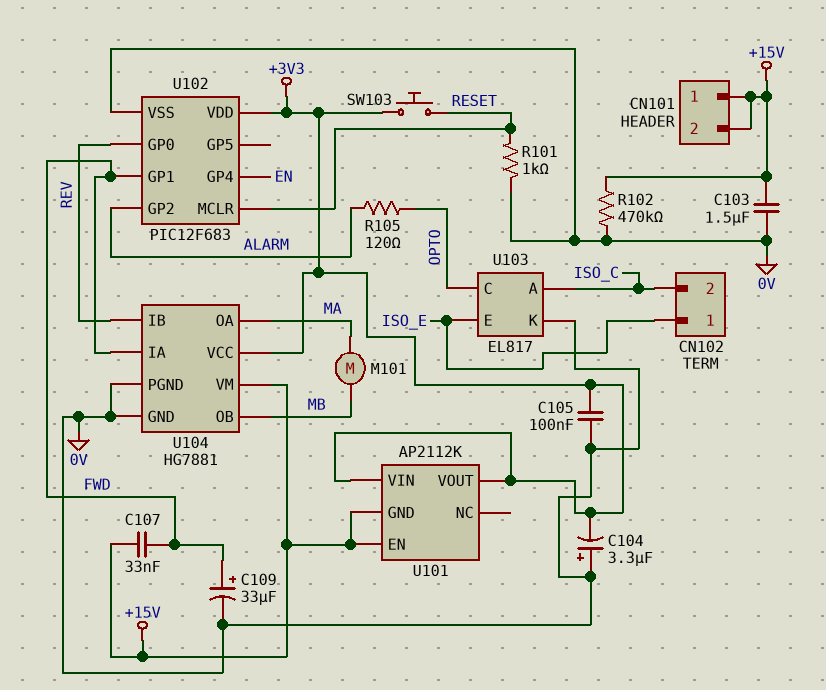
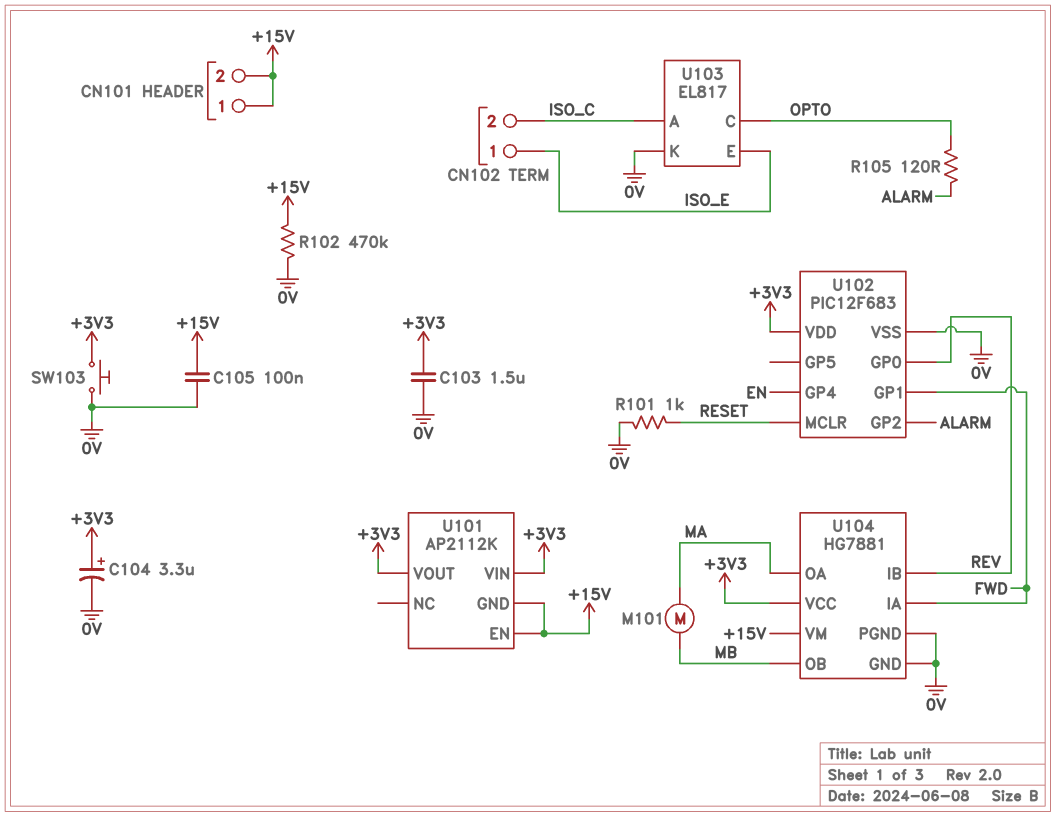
C103: 1.5uF (+15V, 0V) -> 1.5uF (+3V3, 0V)
C104: 3.3uF (plus 0V, minus +3V3) -> 3.3uF (plus +3V3, minus 0V)
C105: 100nF (+3V3, 0V) -> 100nF (+15V, 0V)
C107: 33nF (+15V, FWD) -> none
C109: 33uF (plus FWD, minus 0V) -> none
SW103: button (+3V3, RESET) -> button (+3V3, 0V)

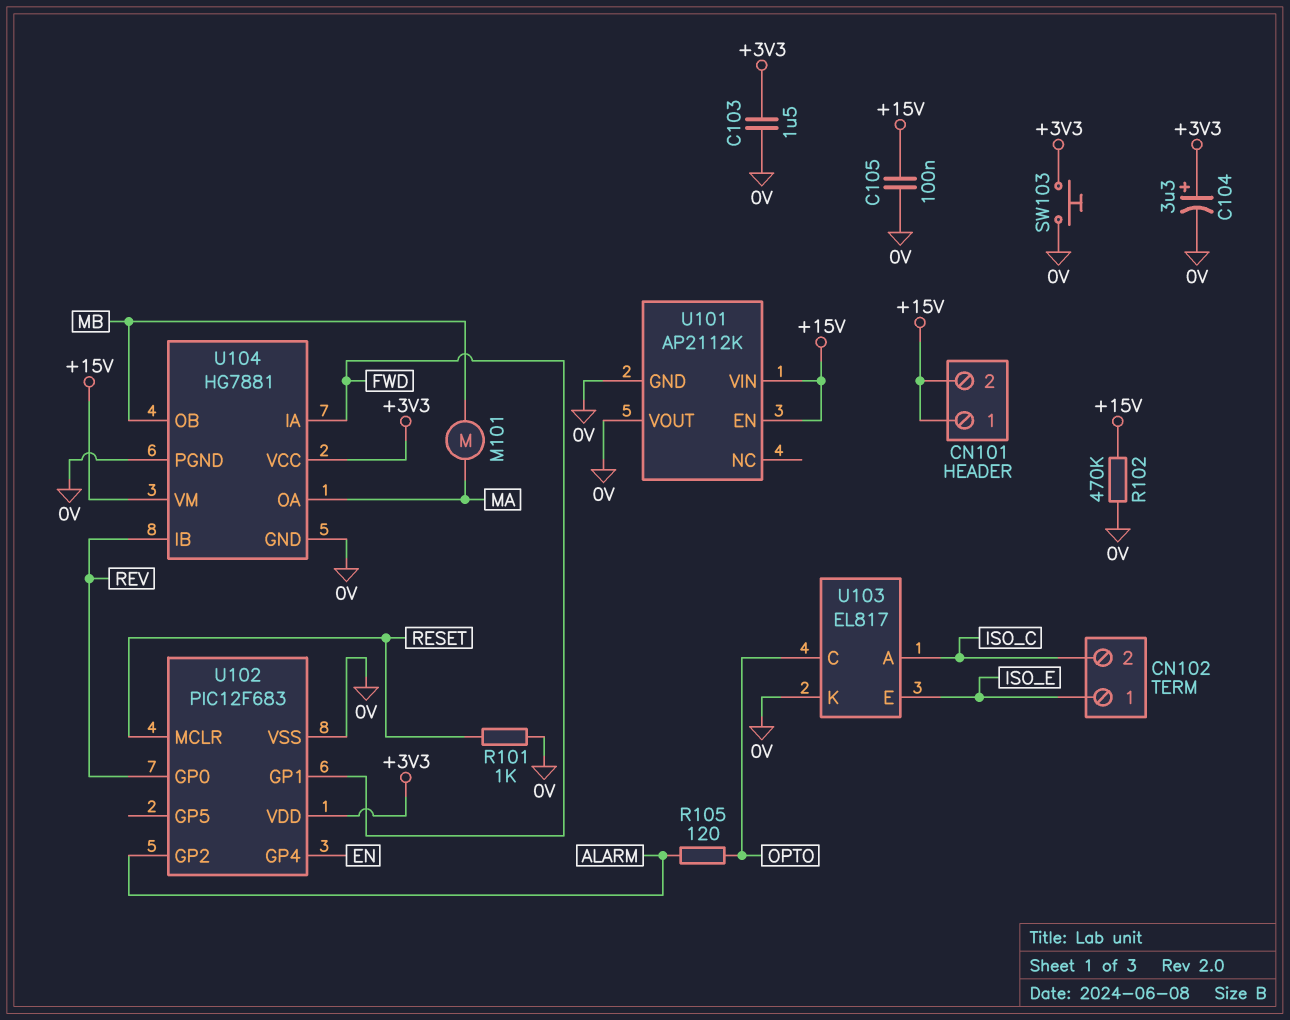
U101 pin GND: +15V -> 0V
U101 pin VIN: +3V3 -> +15V
U101 pin VOUT: +3V3 -> 0V

